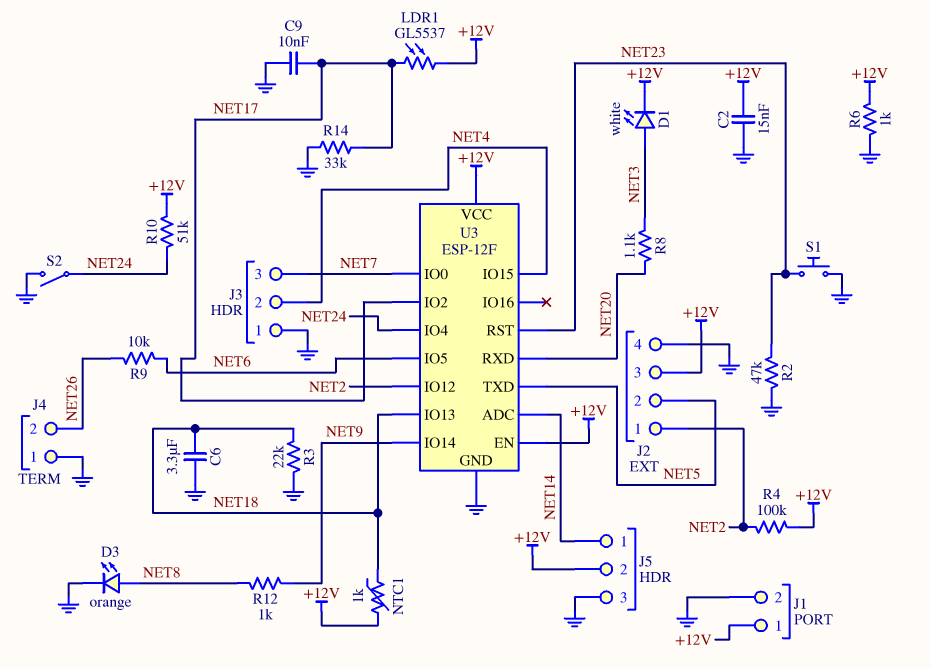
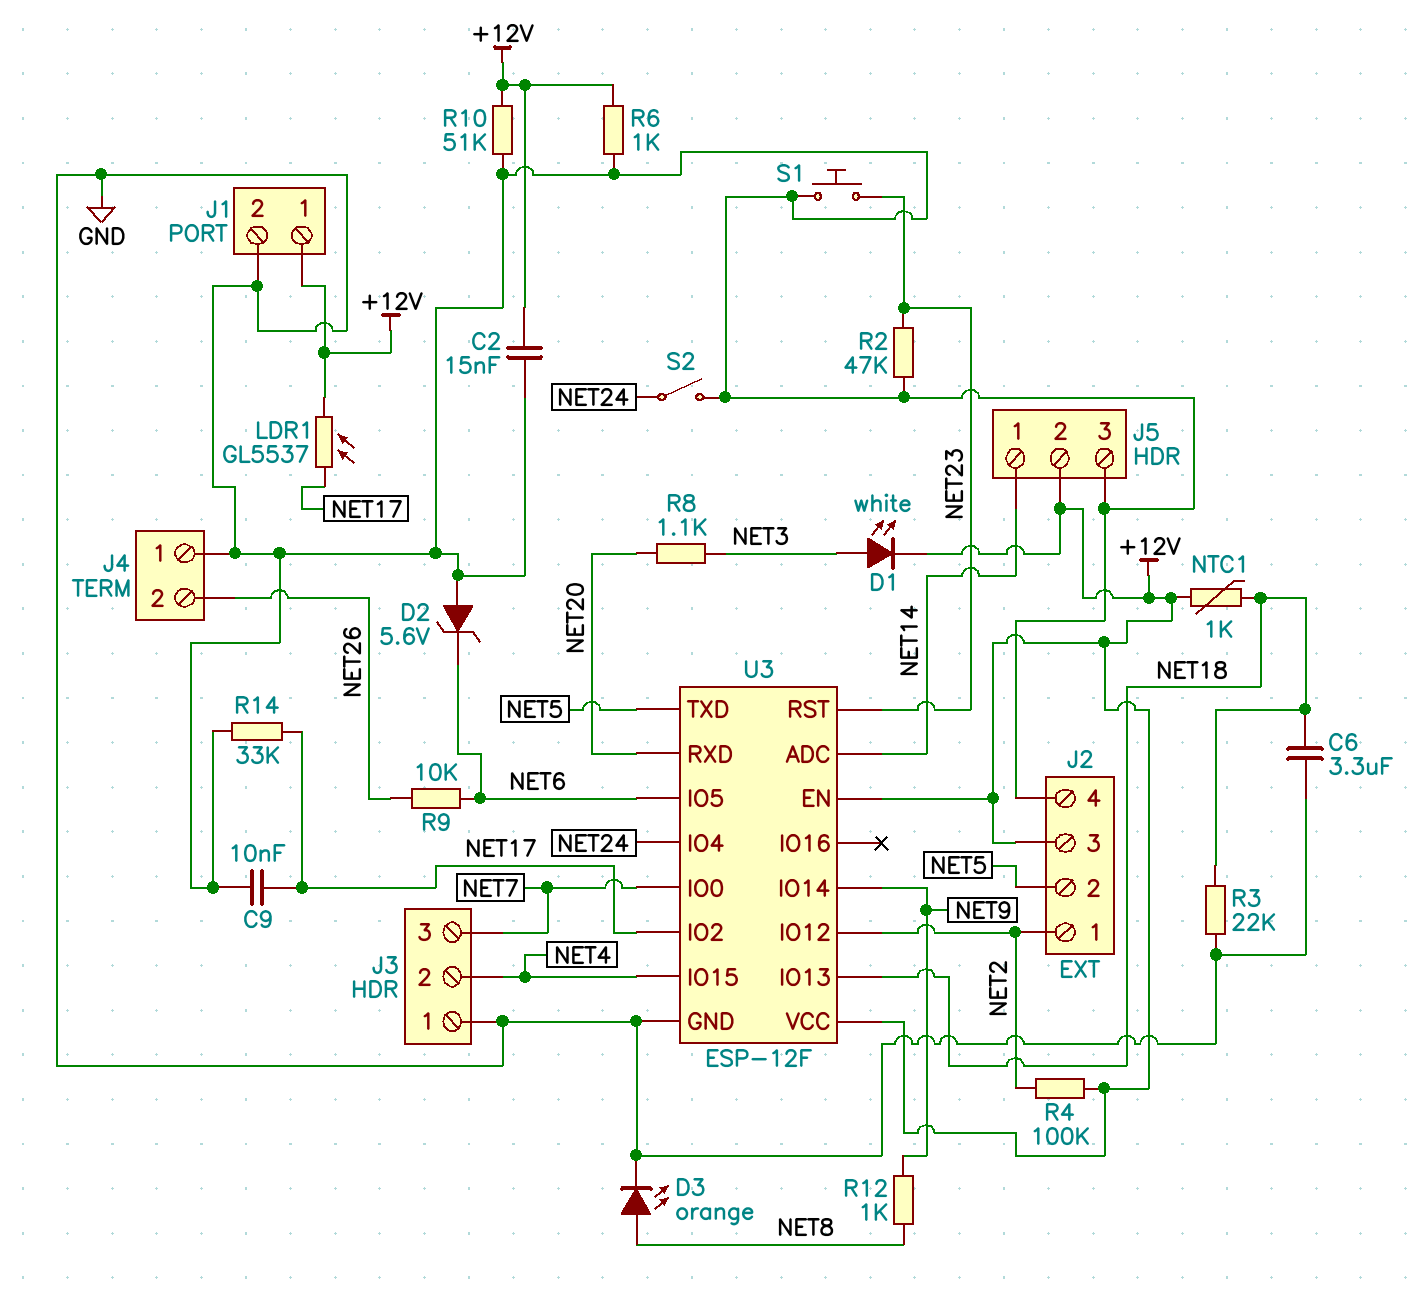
D2: none -> zener 5.6V (A GND, K NET6)
R10: 51k (+12V, NET24) -> 51k (+12V, GND)

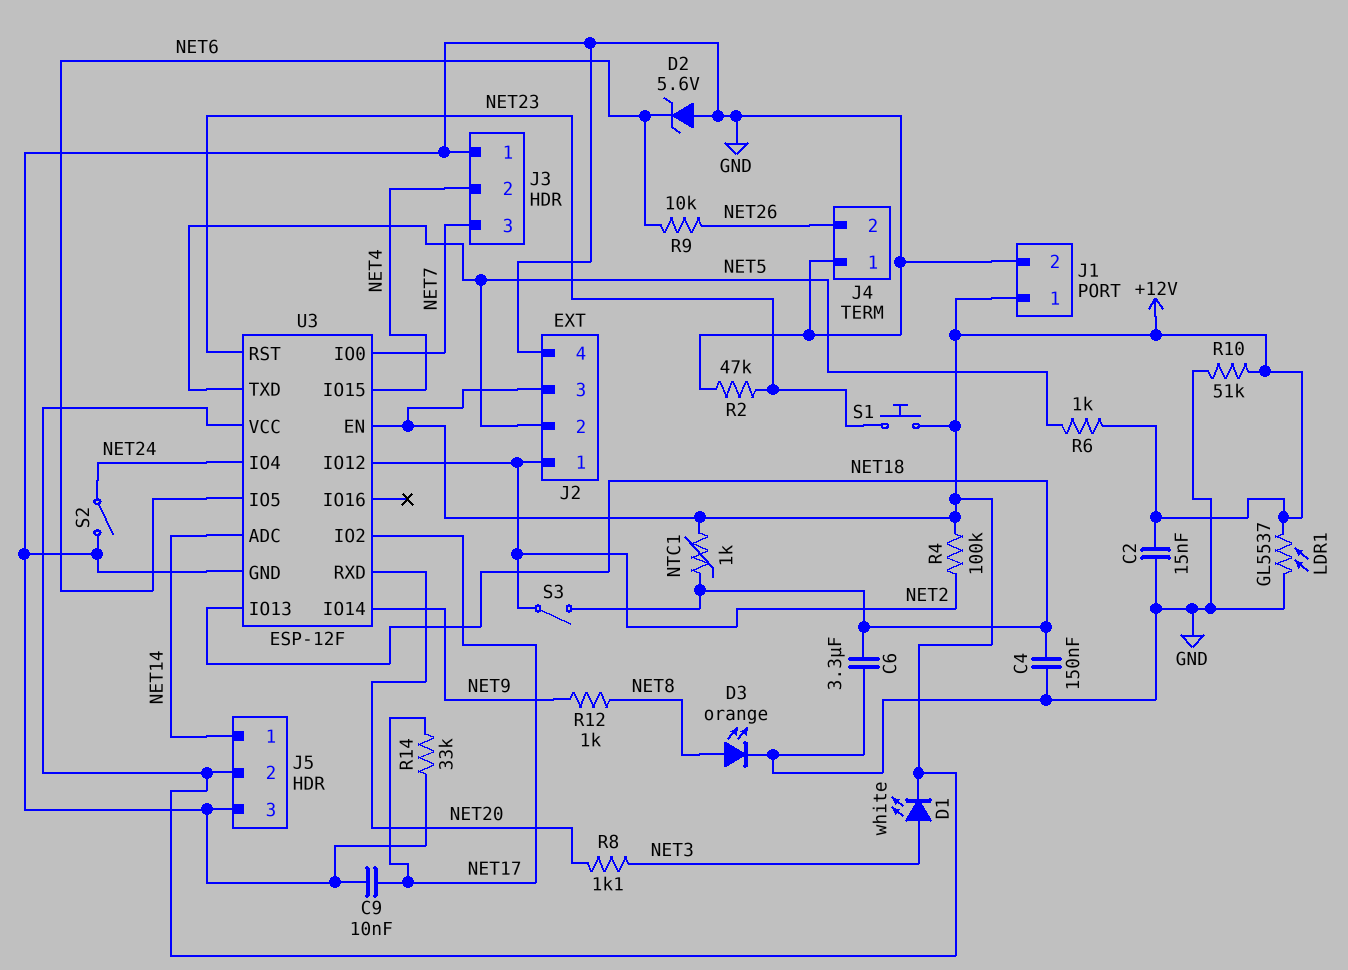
C4: none -> 150nF (GND, NET18)
LDR1: GL5537 (+12V, NET17) -> GL5537 (+12V, GND)
R3: 22k (GND, NET18) -> none
R6: 1k (+12V, GND) -> 1k (+12V, NET5)
S1: button (GND, NET23) -> button (+12V, NET23)
S3: none -> switch (NET2, NET18)

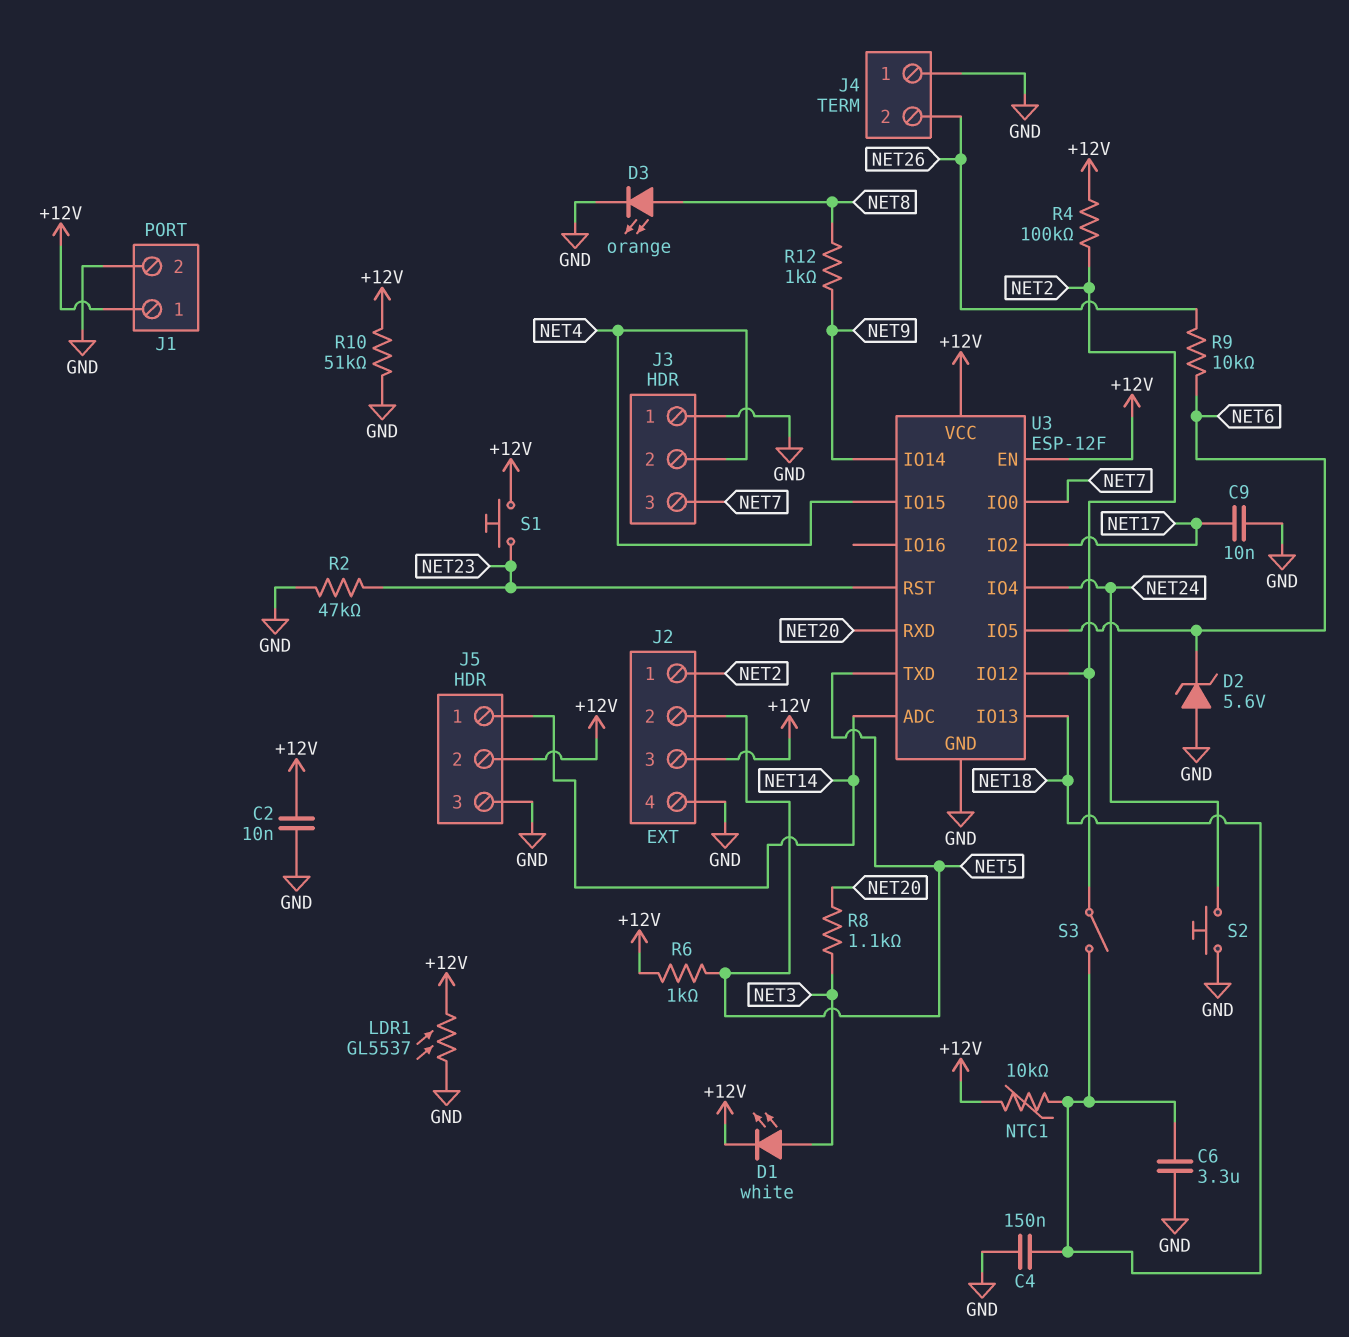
C2: 15nF (+12V, GND) -> 10nF (+12V, GND)
NTC1: 1k (+12V, NET18) -> 10k (+12V, NET18)
R14: 33k (GND, NET17) -> none
S2: switch (GND, NET24) -> button (GND, NET24)

